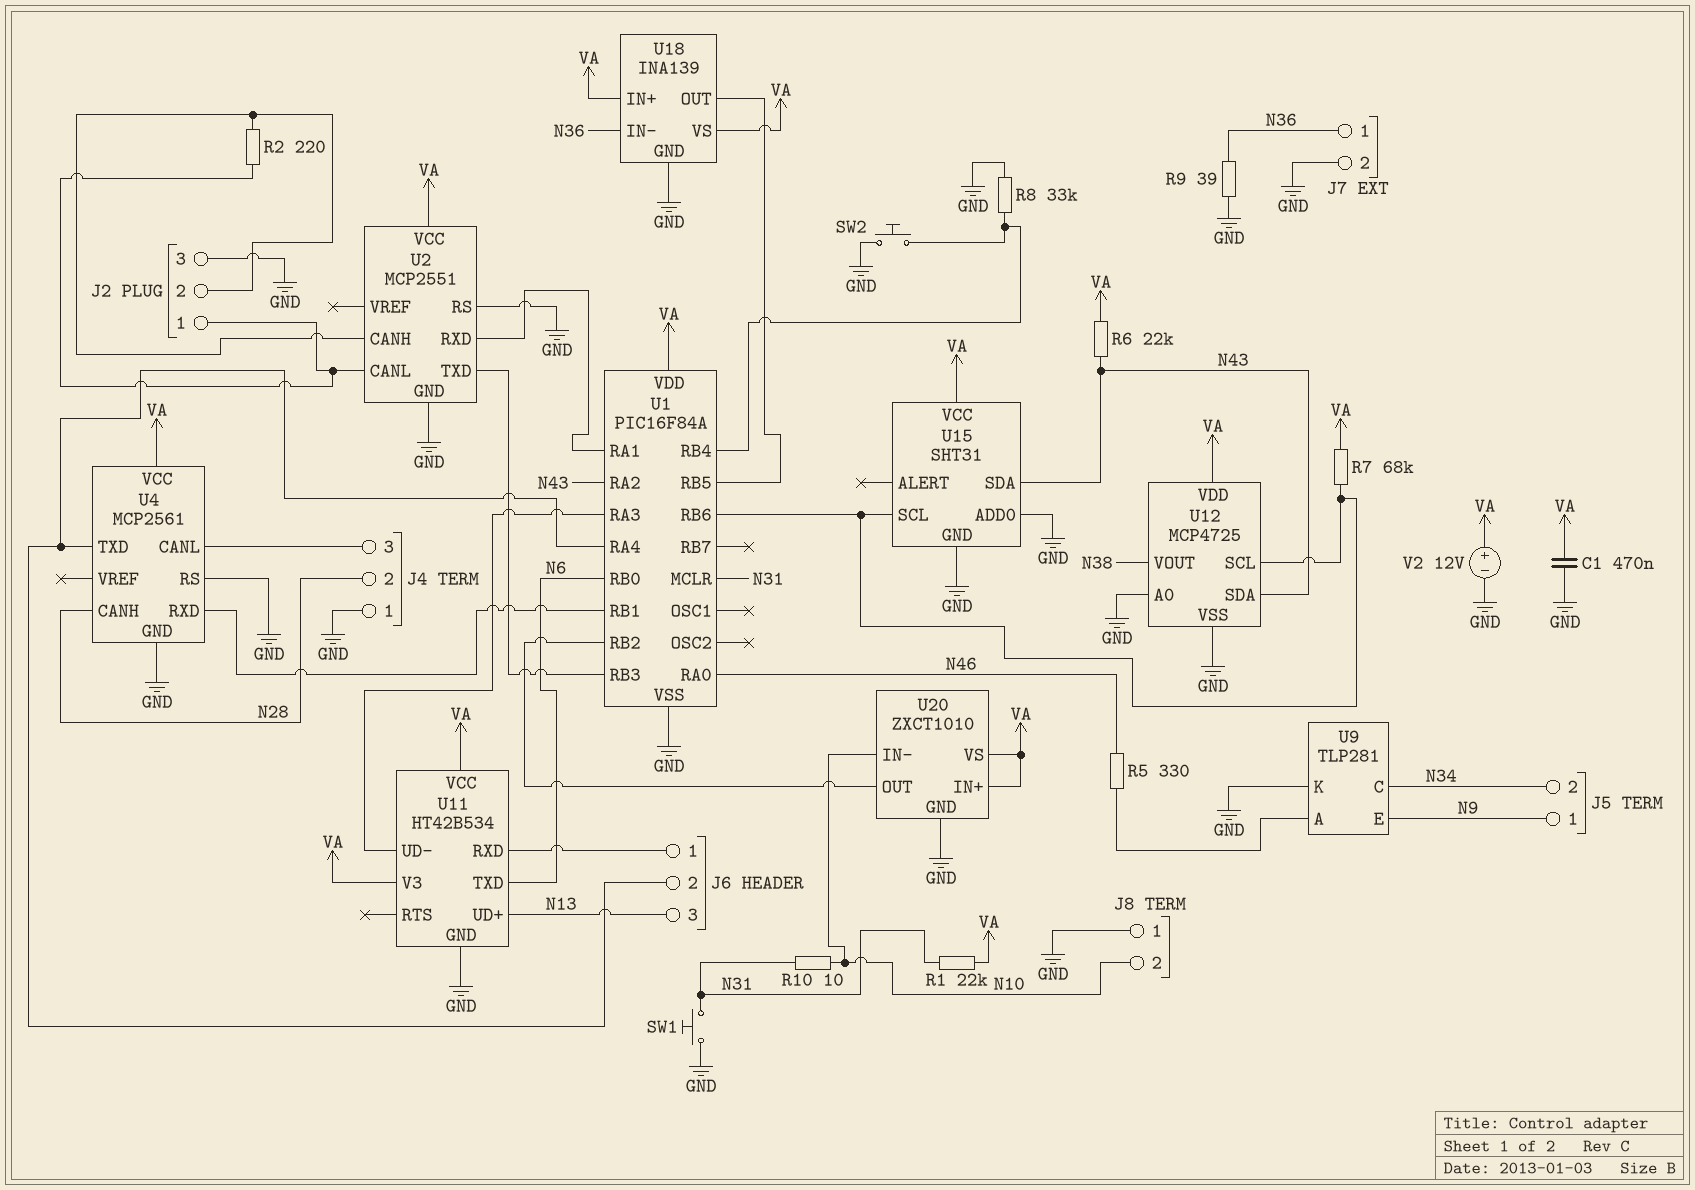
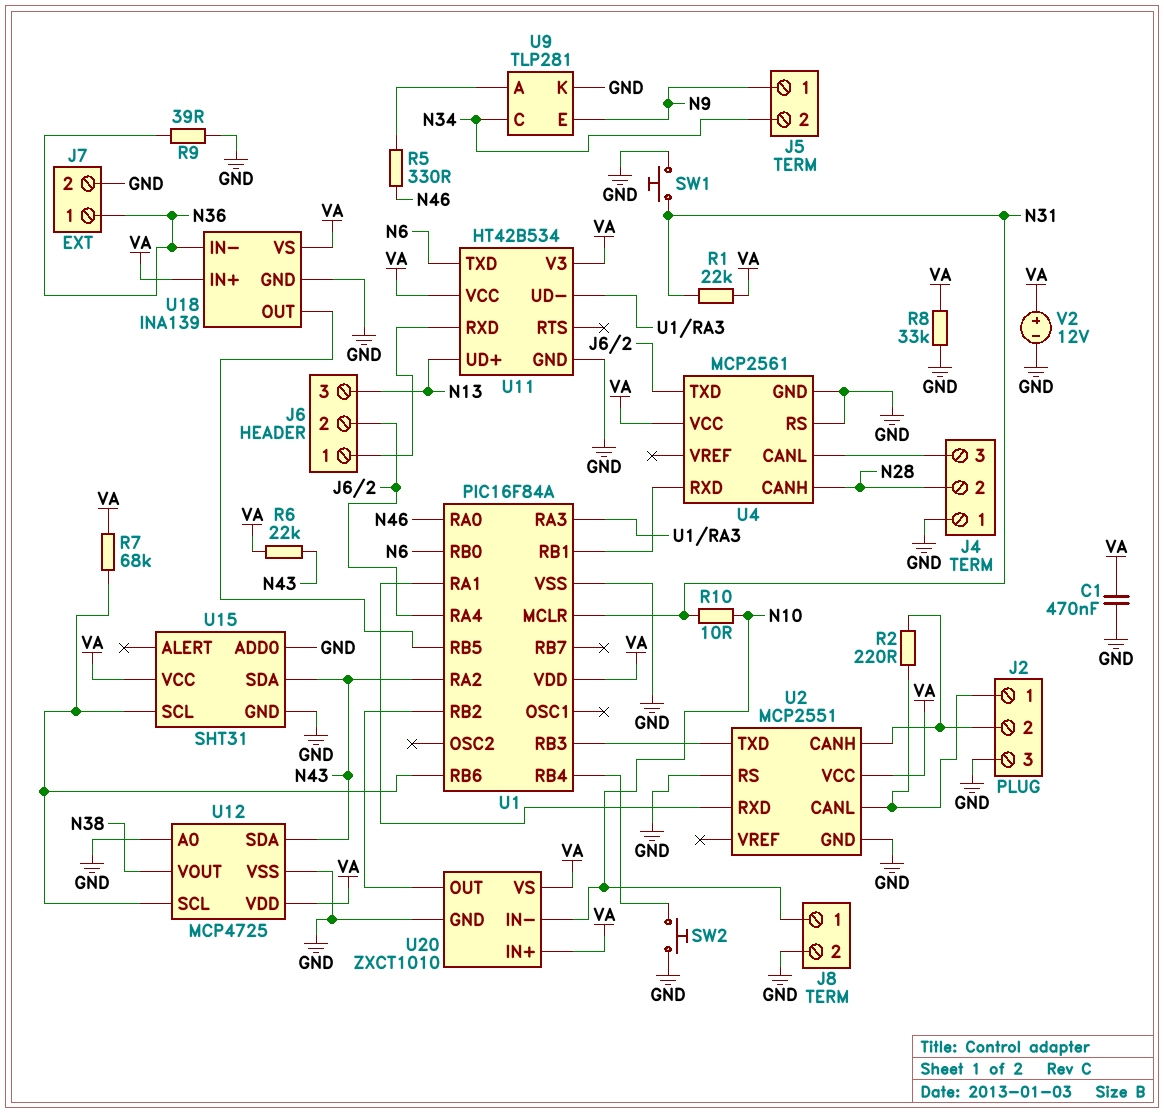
J8 pin 1: GND -> N10
J8 pin 2: N10 -> GND
R8: 33k (GND, U1/RB4) -> 33k (GND, VA)

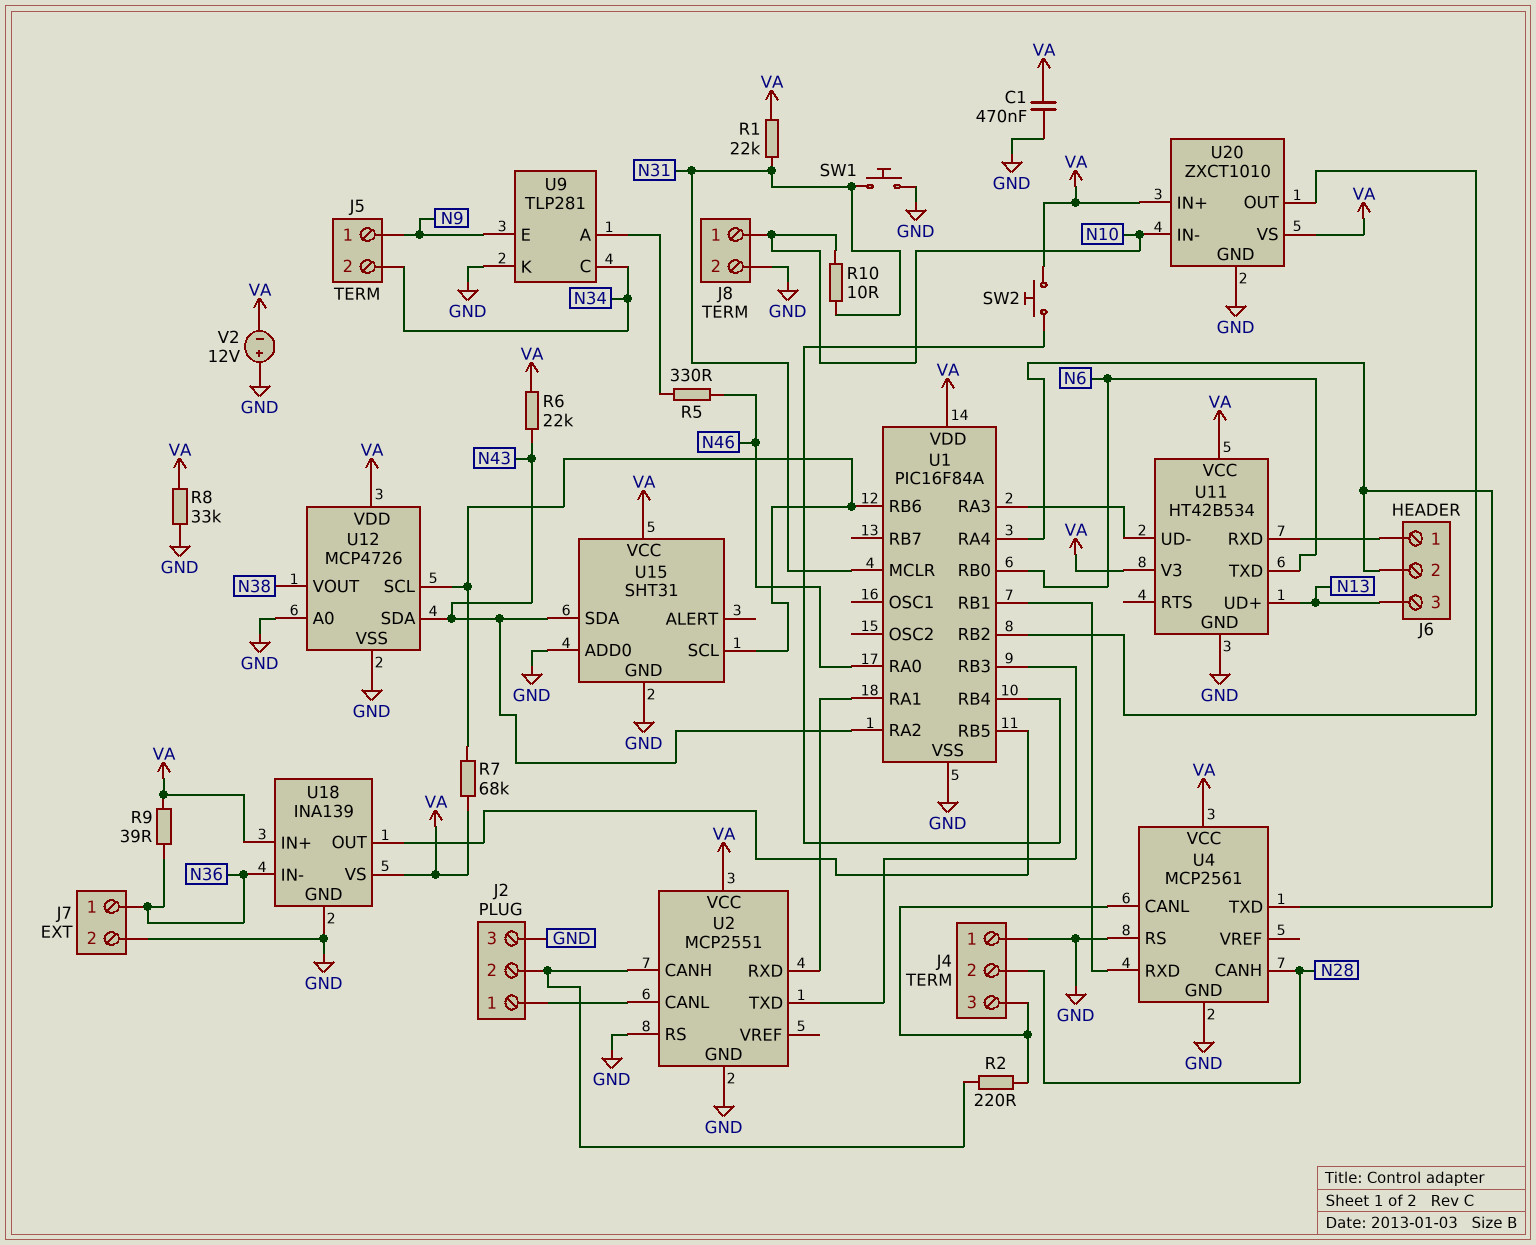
R2: 220 (J2/1, J2/2) -> 220 (J2/2, J4/3)
R9: 39 (GND, N36) -> 39 (N36, VA)
SW2: button (GND, U1/RB4) -> button (U1/RB4, VA)
U12: MCP4725 -> MCP4726
V2: 12V (plus VA, minus GND) -> 12V (plus GND, minus VA)

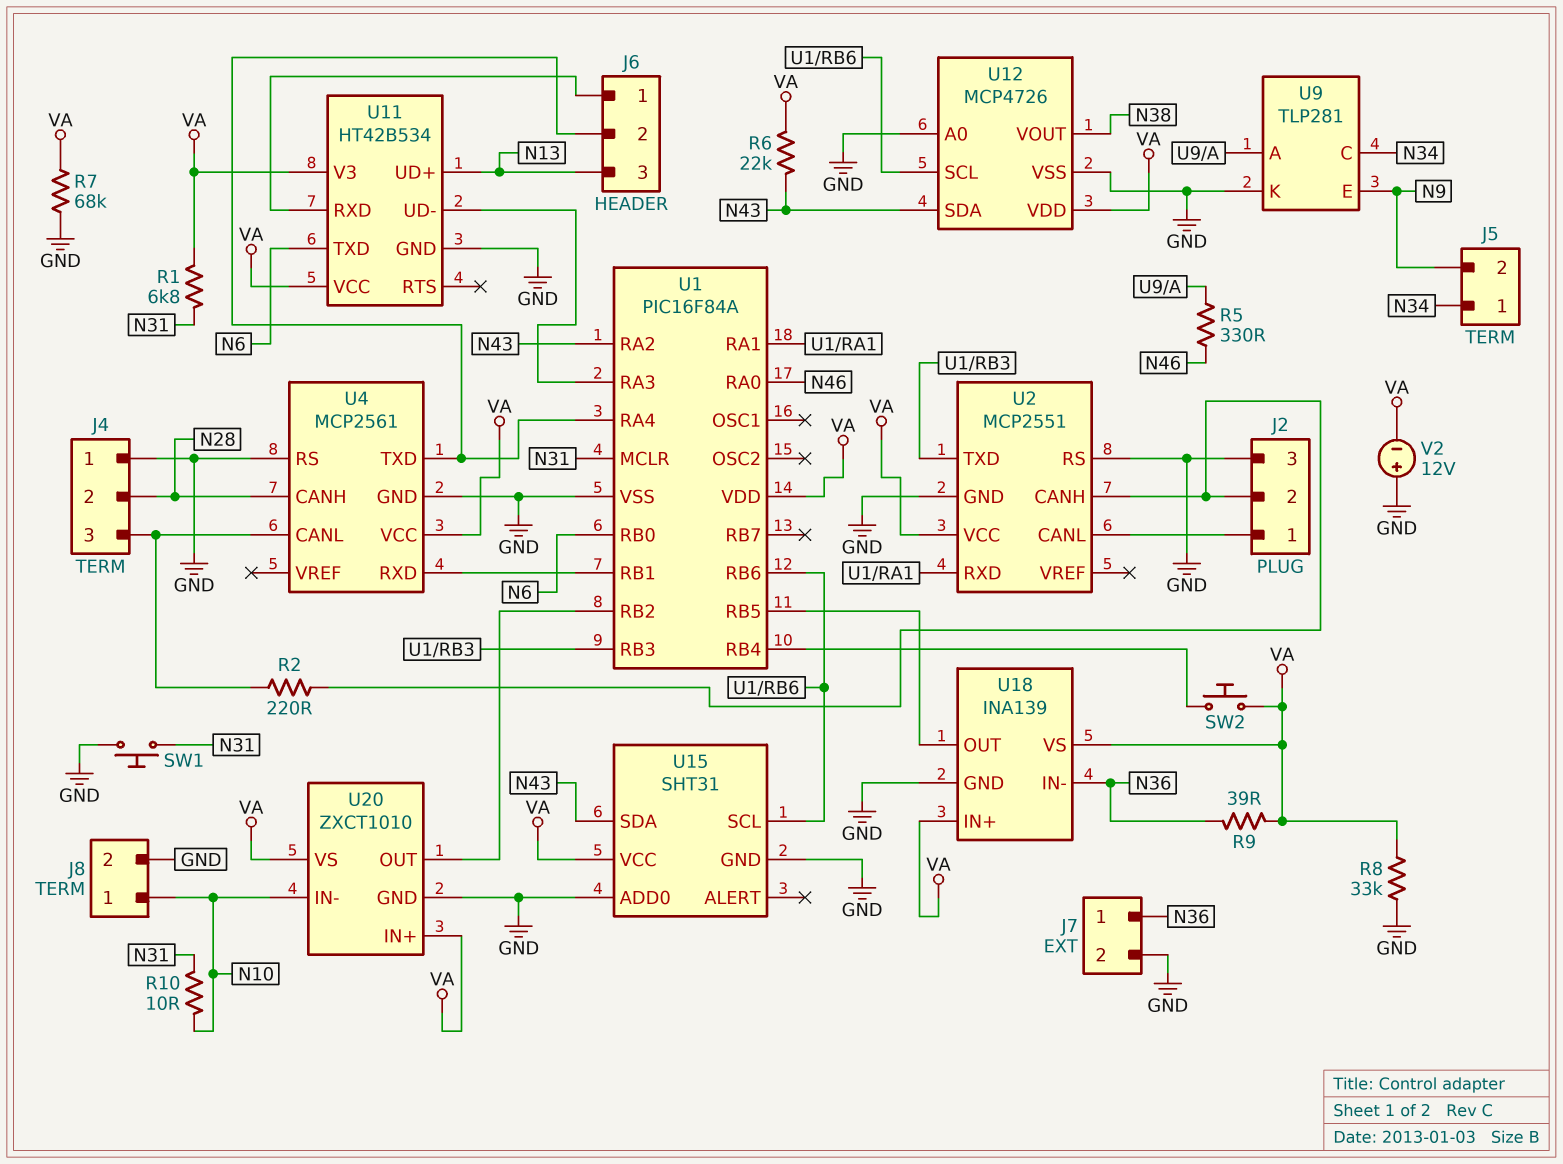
C1: 470nF (GND, VA) -> none
J5 pin 1: N9 -> N34
J5 pin 2: N34 -> N9
R1: 22k (N31, VA) -> 6.8k (N31, VA)
R7: 68k (U1/RB6, VA) -> 68k (GND, VA)

